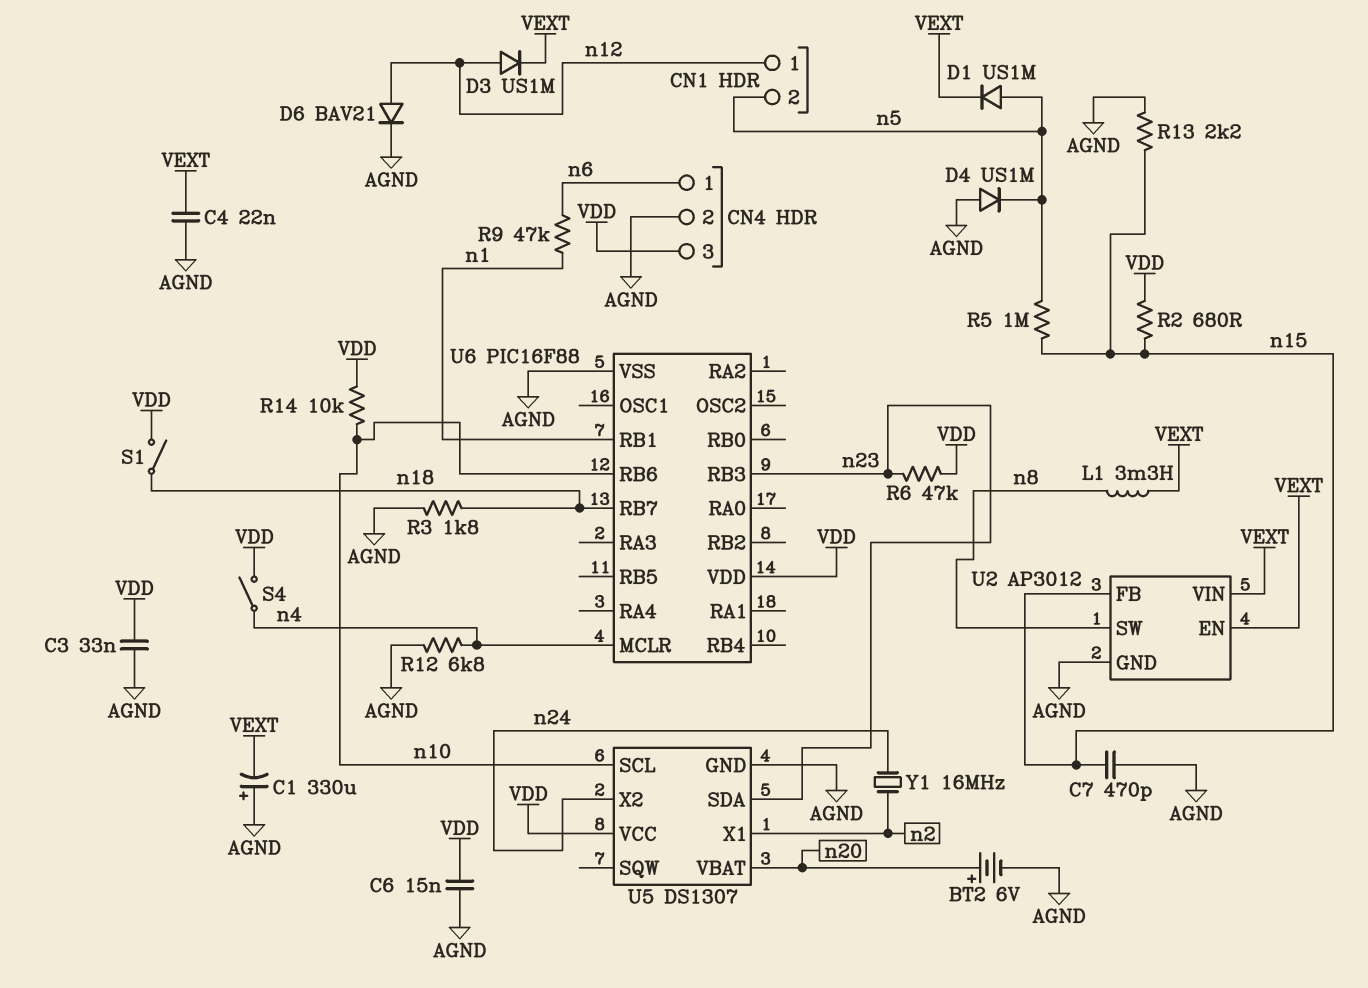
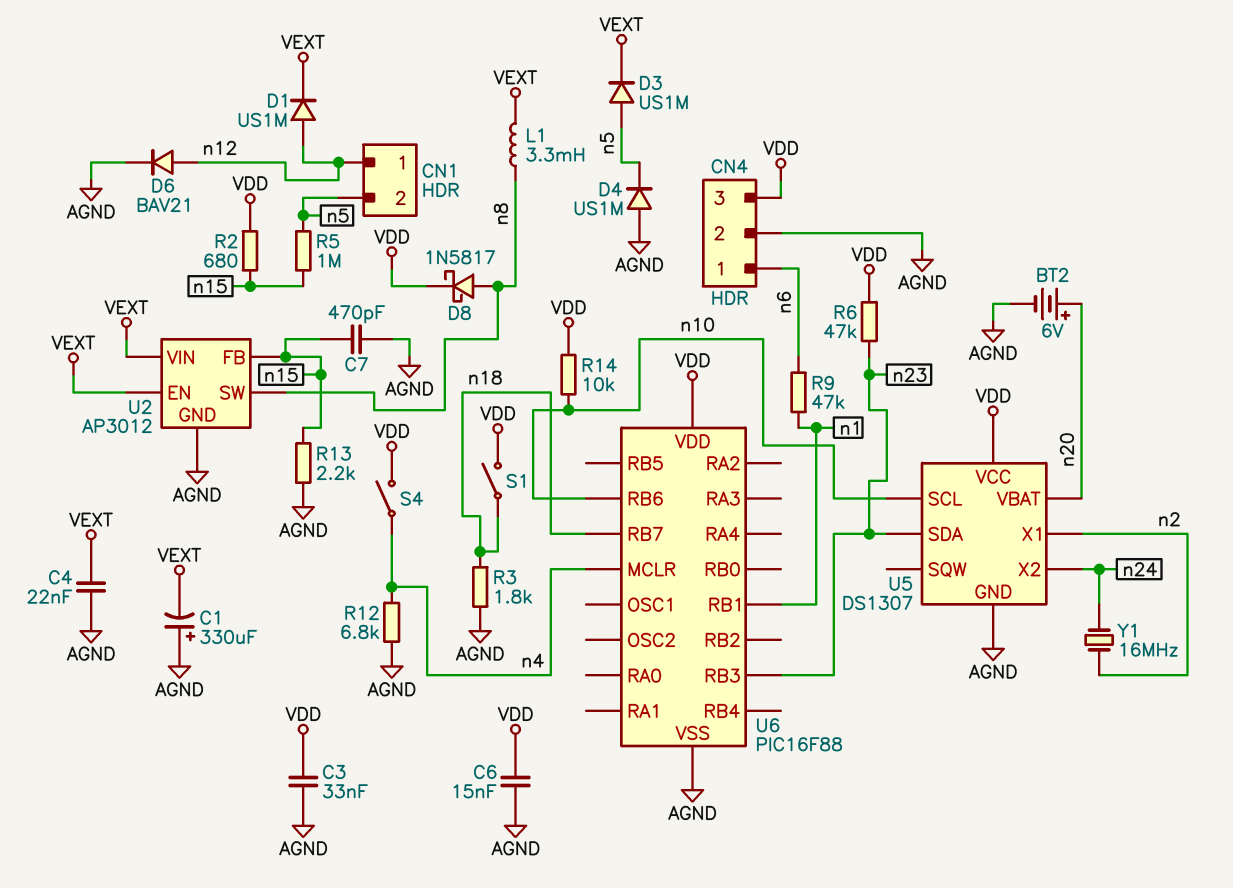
D1: diode US1M (A n5, K VEXT) -> diode US1M (A n12, K VEXT)
D3: diode US1M (A n12, K VEXT) -> diode US1M (A n5, K VEXT)
D8: none -> schottky 1N5817 (A n8, K VDD)

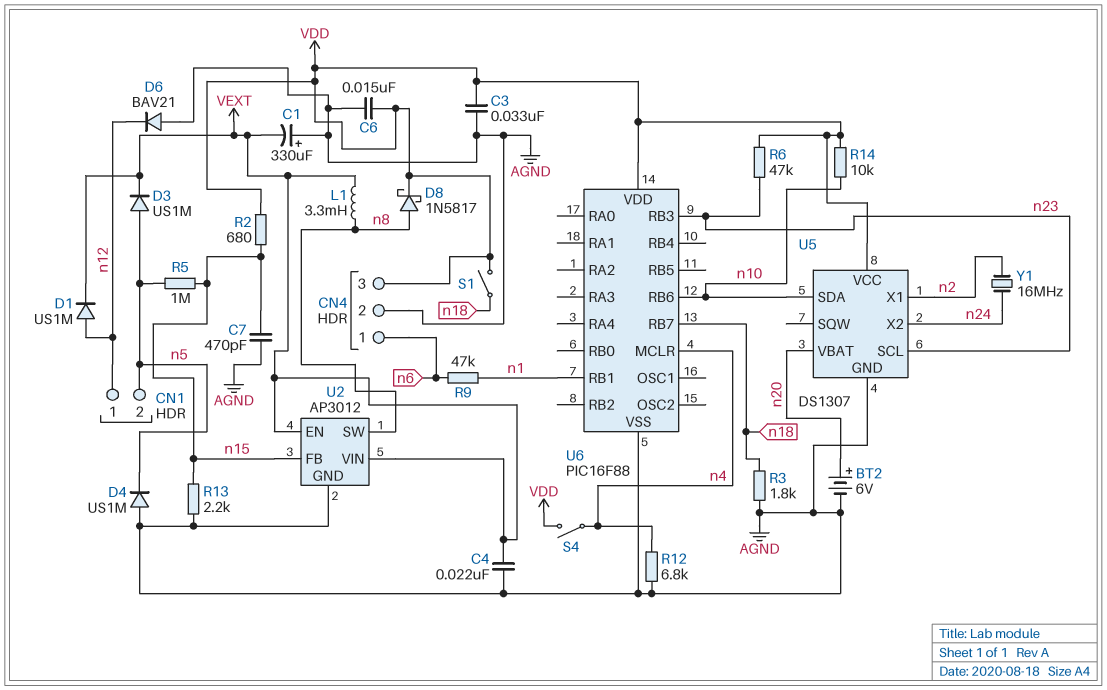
D6: diode BAV21 (A n12, K AGND) -> diode BAV21 (A AGND, K n12)
U5 pin SCL: n10 -> n23
U5 pin SDA: n23 -> n10

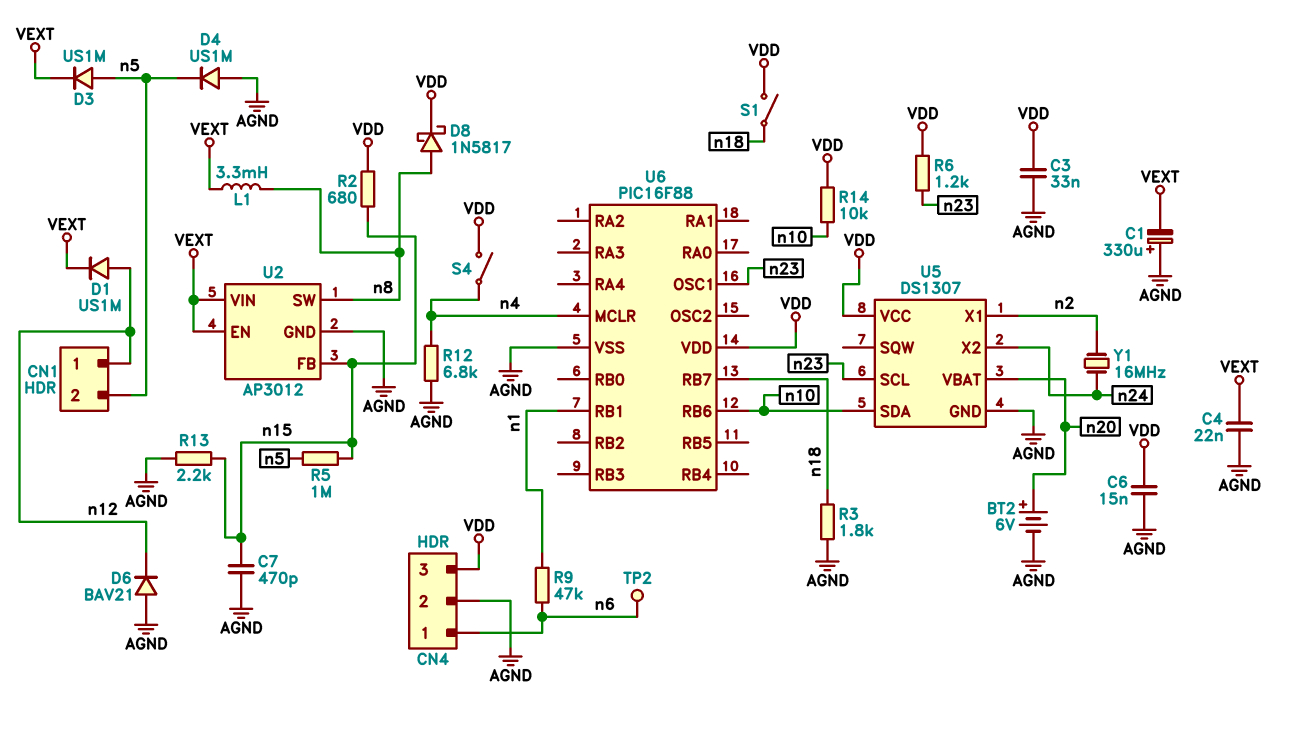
R6: 47k (VDD, n23) -> 1.2k (VDD, n23)
TP2: none -> test point (n6)
U6 pin OSC1: none -> n23
U6 pin RB3: n23 -> none

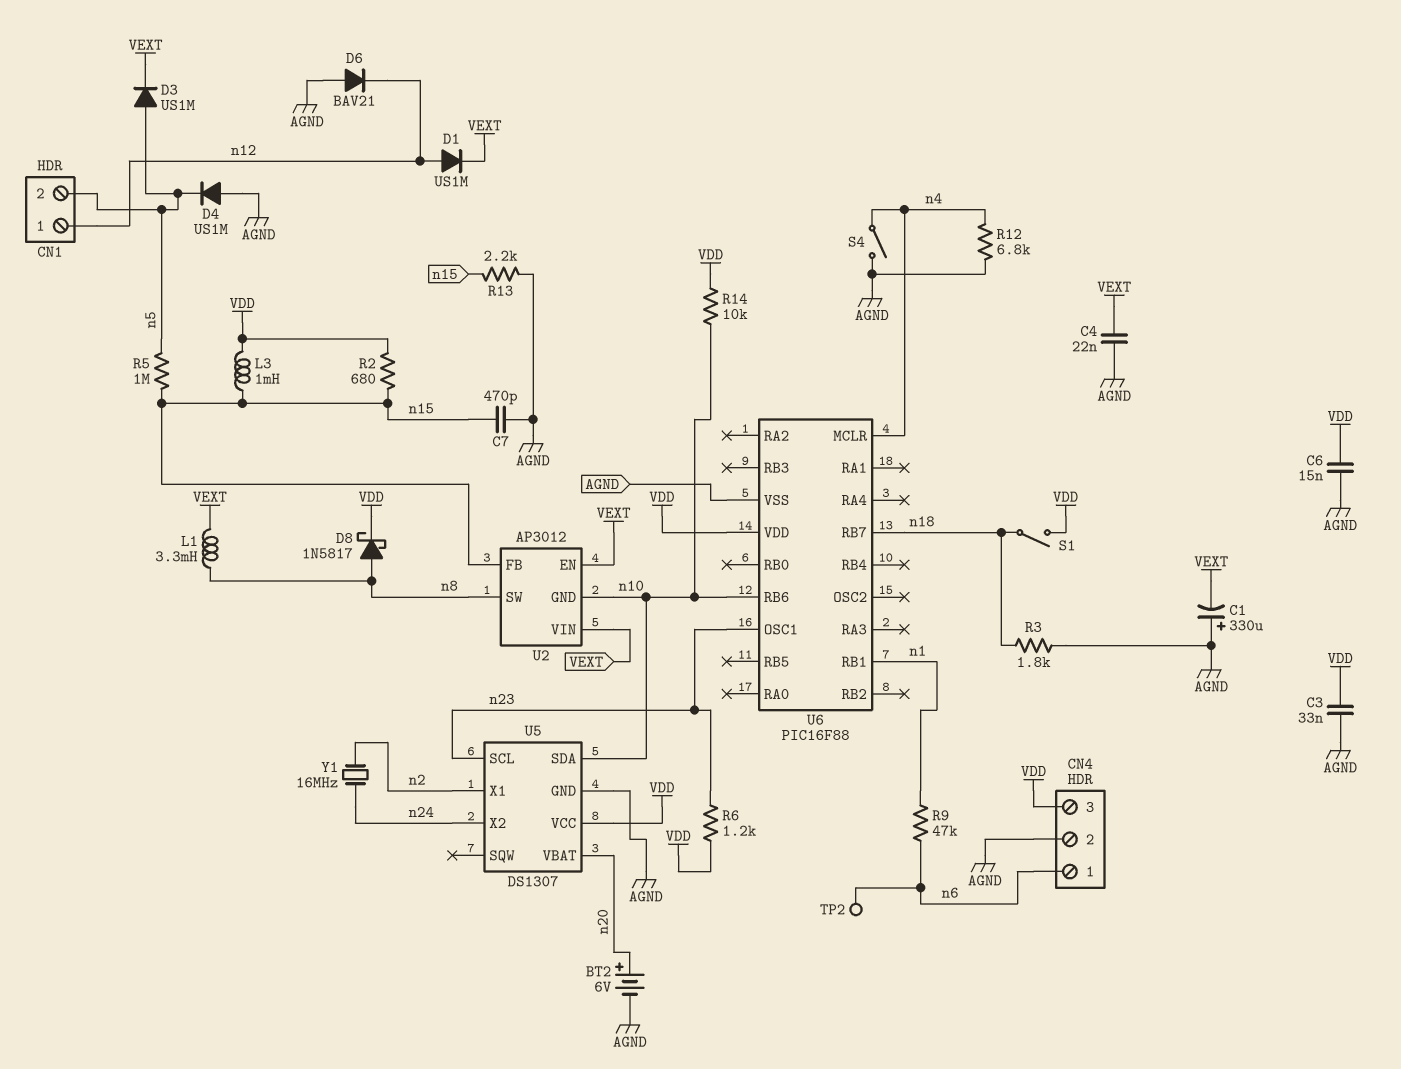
L3: none -> 1mH (VDD, n15)
S4: switch (VDD, n4) -> switch (AGND, n4)
U2 pin GND: AGND -> n10

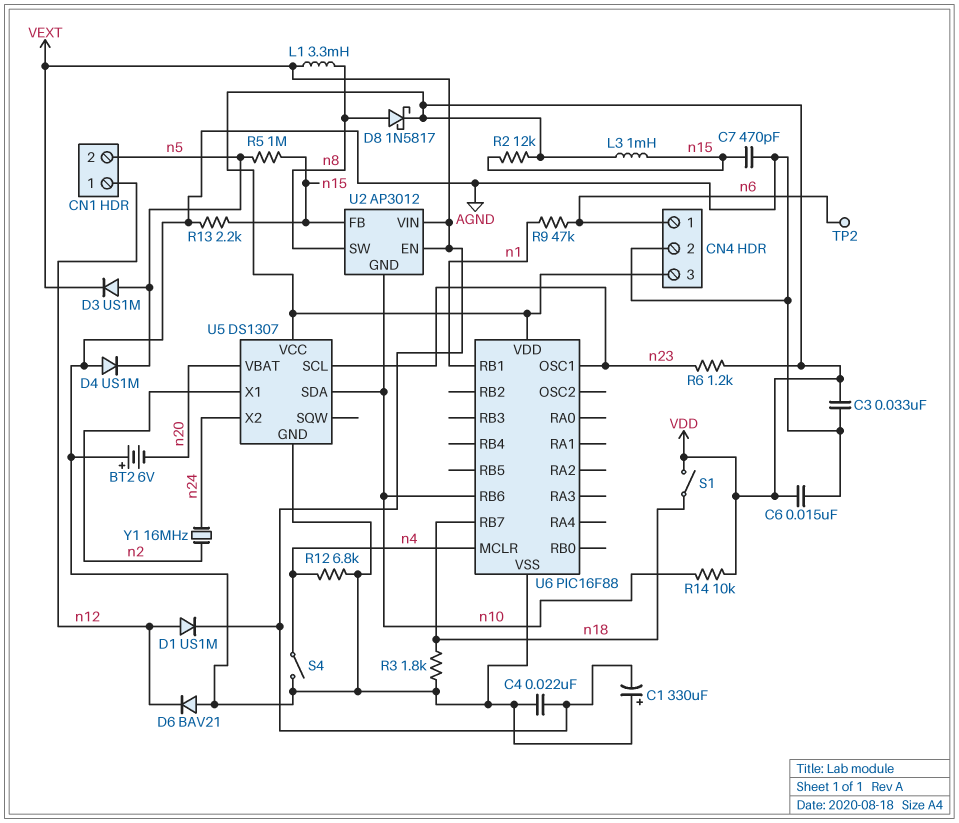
BT2: 6V (plus n20, minus AGND) -> 6V (plus AGND, minus n20)
R2: 680 (VDD, n15) -> 12k (VDD, n15)

